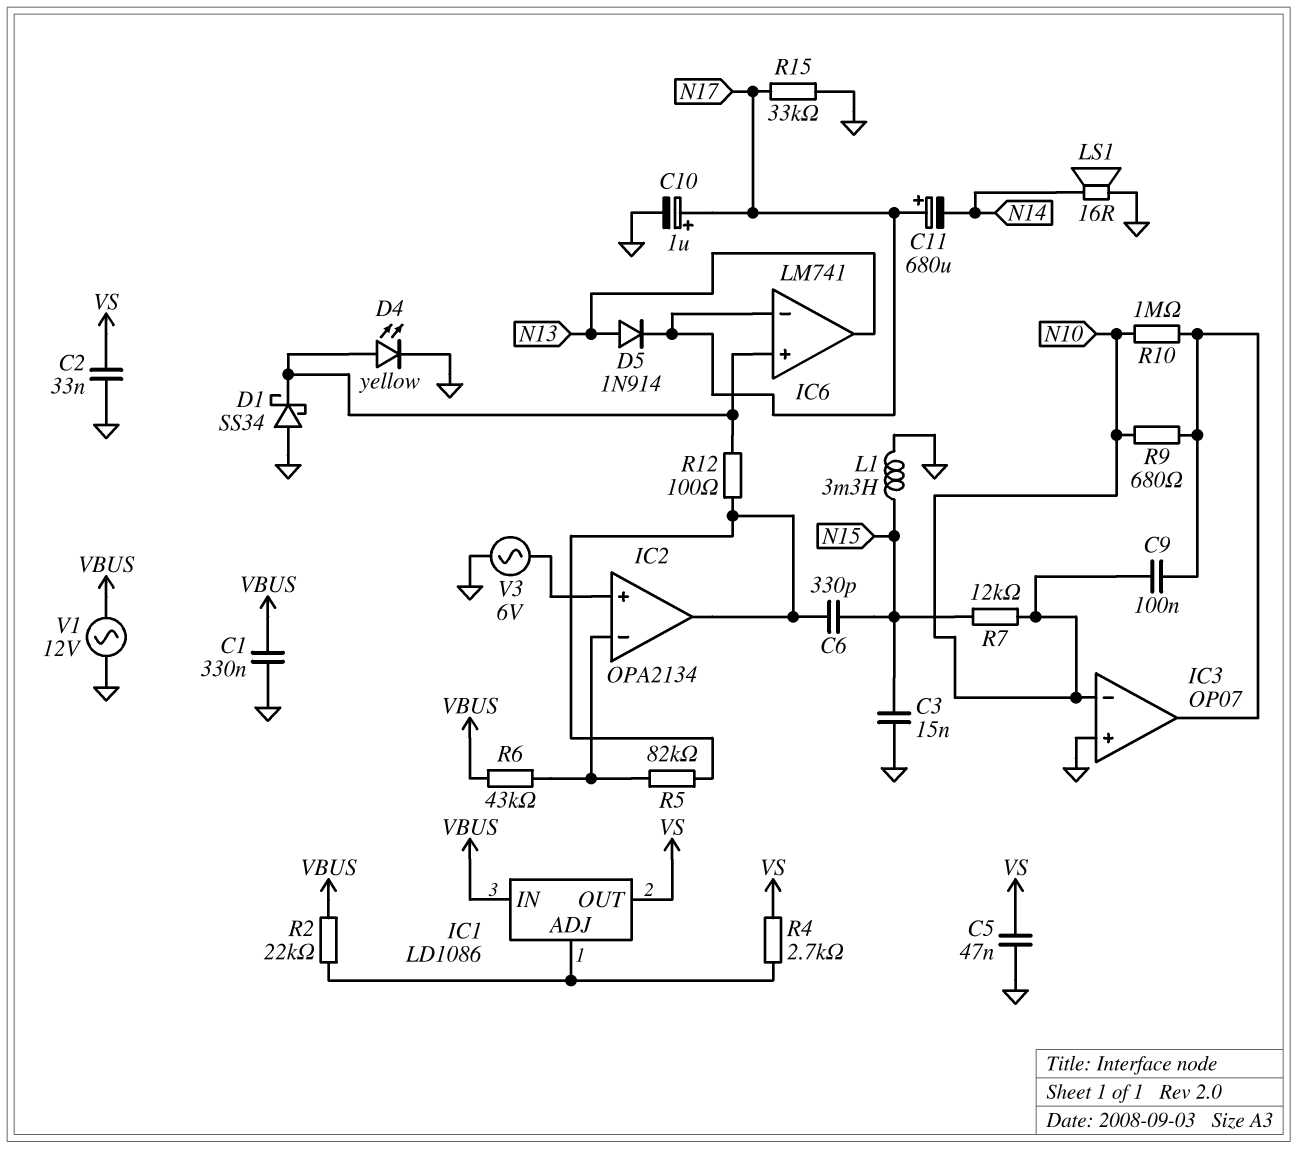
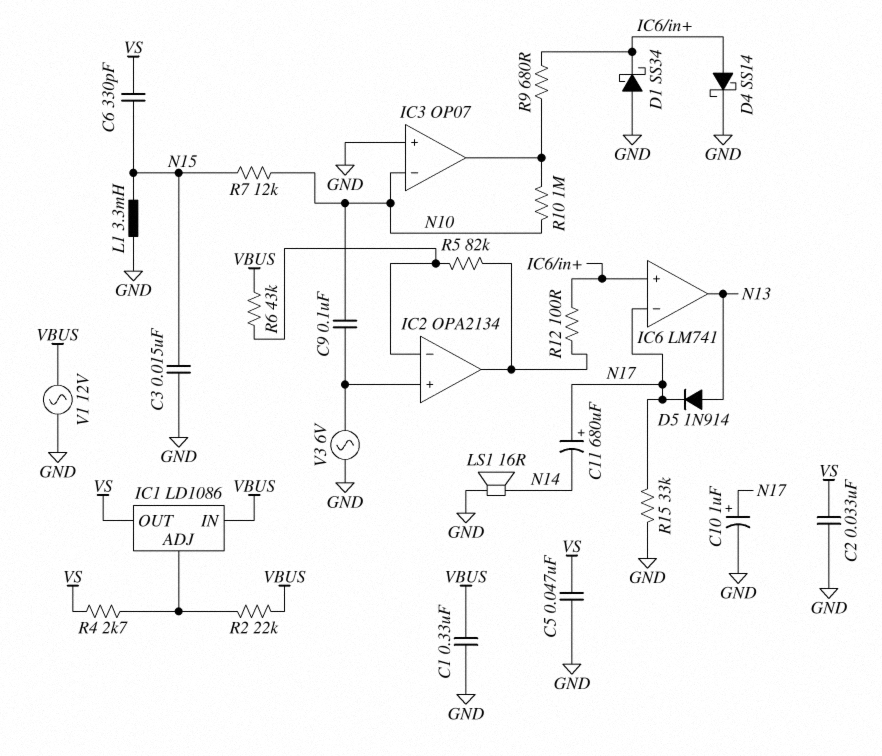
C6: 330pF (IC2/out, N15) -> 330pF (N15, VS)
C9: 100nF (IC3/out, N10) -> 100nF (IC2/in+, N10)
D4: LED yellow (A IC6/in+, K GND) -> schottky SS14 (A IC6/in+, K GND)
R9: 680 (IC3/out, N10) -> 680 (IC3/out, IC6/in+)

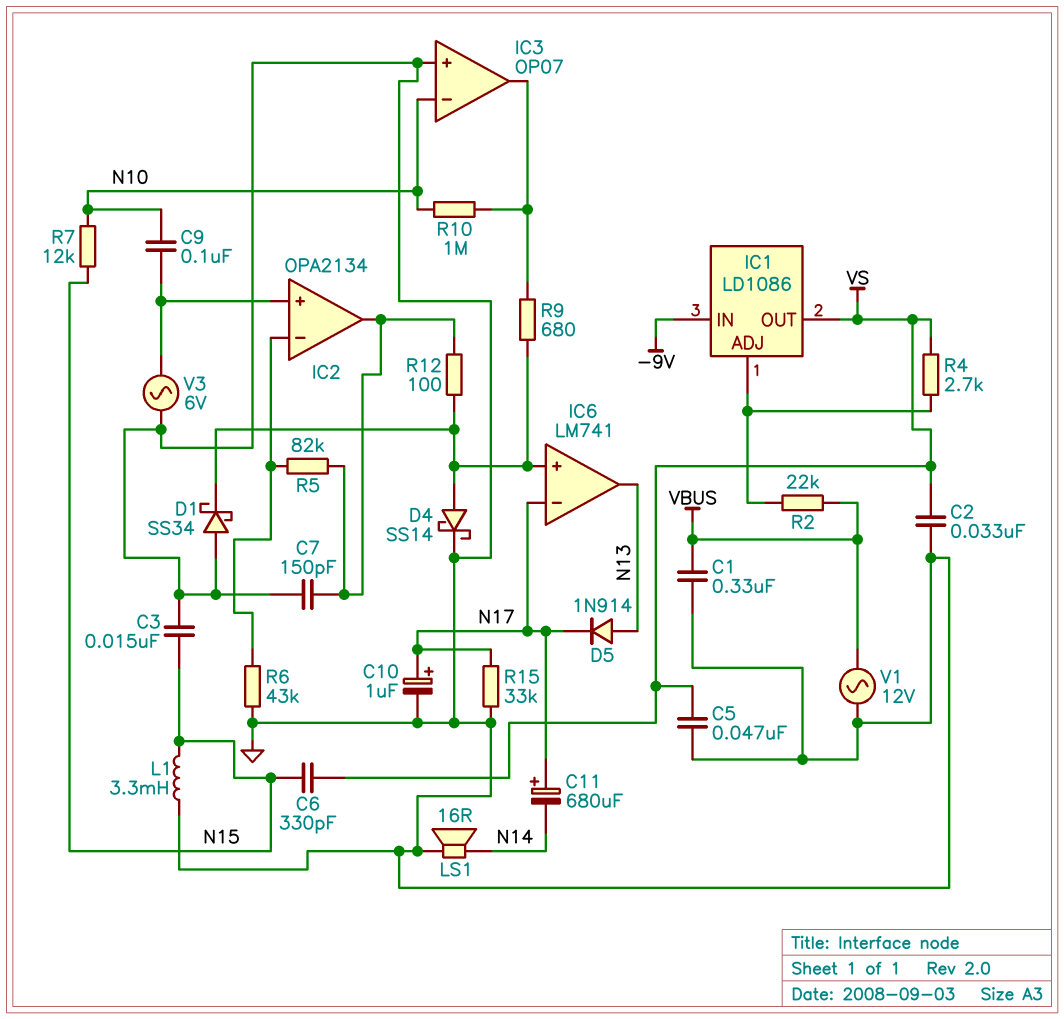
C7: none -> 150pF (GND, IC2/out)
IC1 pin IN: VBUS -> -9V
R6: 43k (IC2/in-, VBUS) -> 43k (GND, IC2/in-)

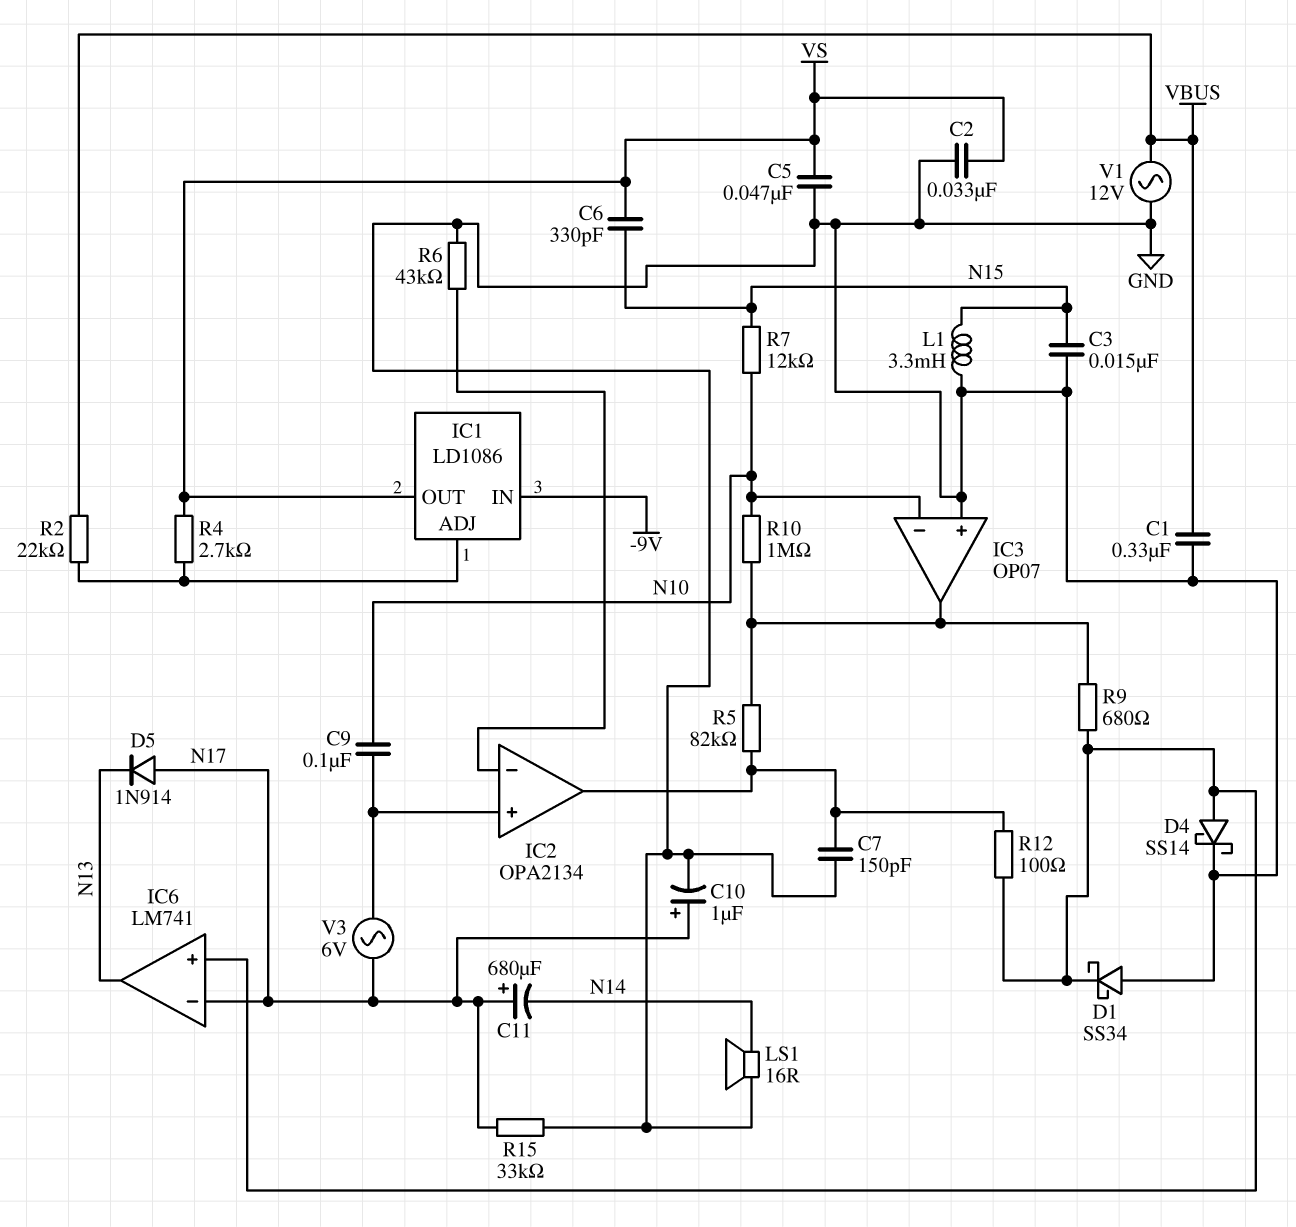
D5: diode 1N914 (A N13, K N17) -> diode 1N914 (A N17, K N13)
R5: 82k (IC2/in-, IC2/out) -> 82k (IC2/out, IC3/out)
V3: AC 6V (GND, IC2/in+) -> AC 6V (IC2/in+, N17)

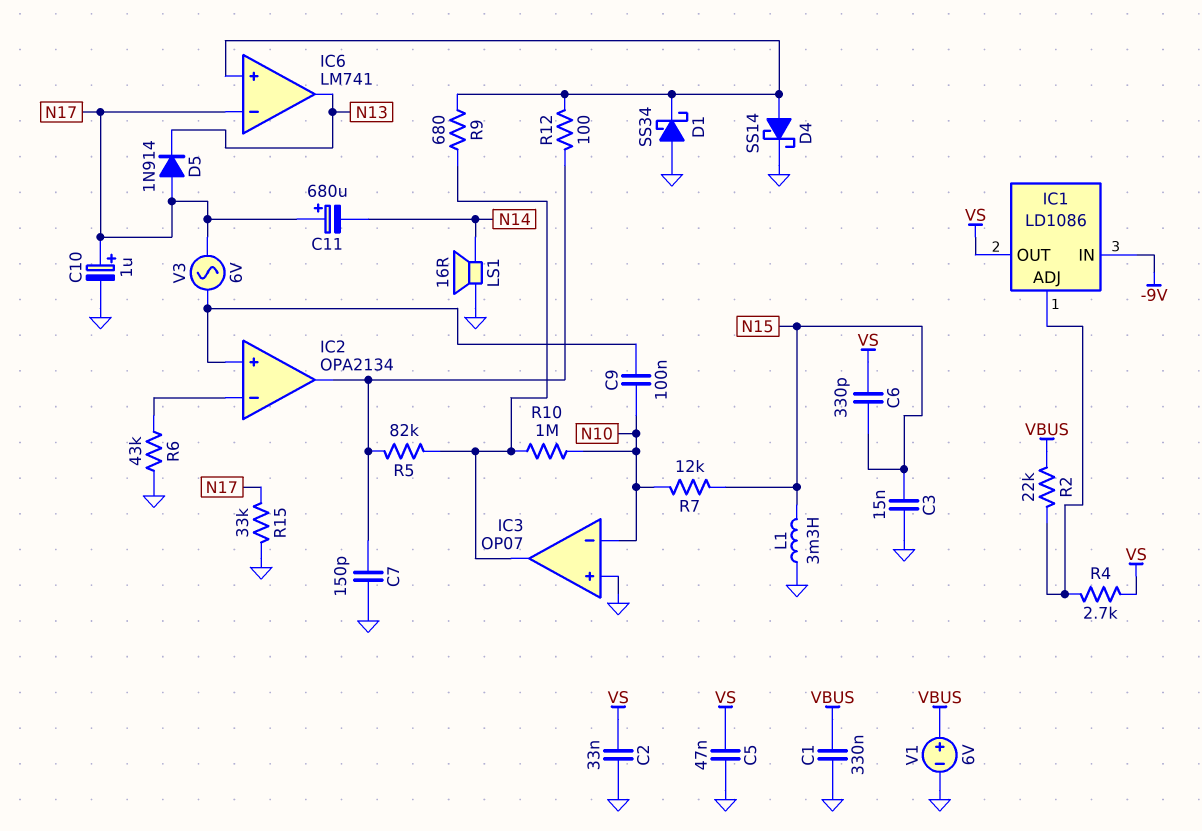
V1: AC 12V (GND, VBUS) -> 6V (plus VBUS, minus GND)

